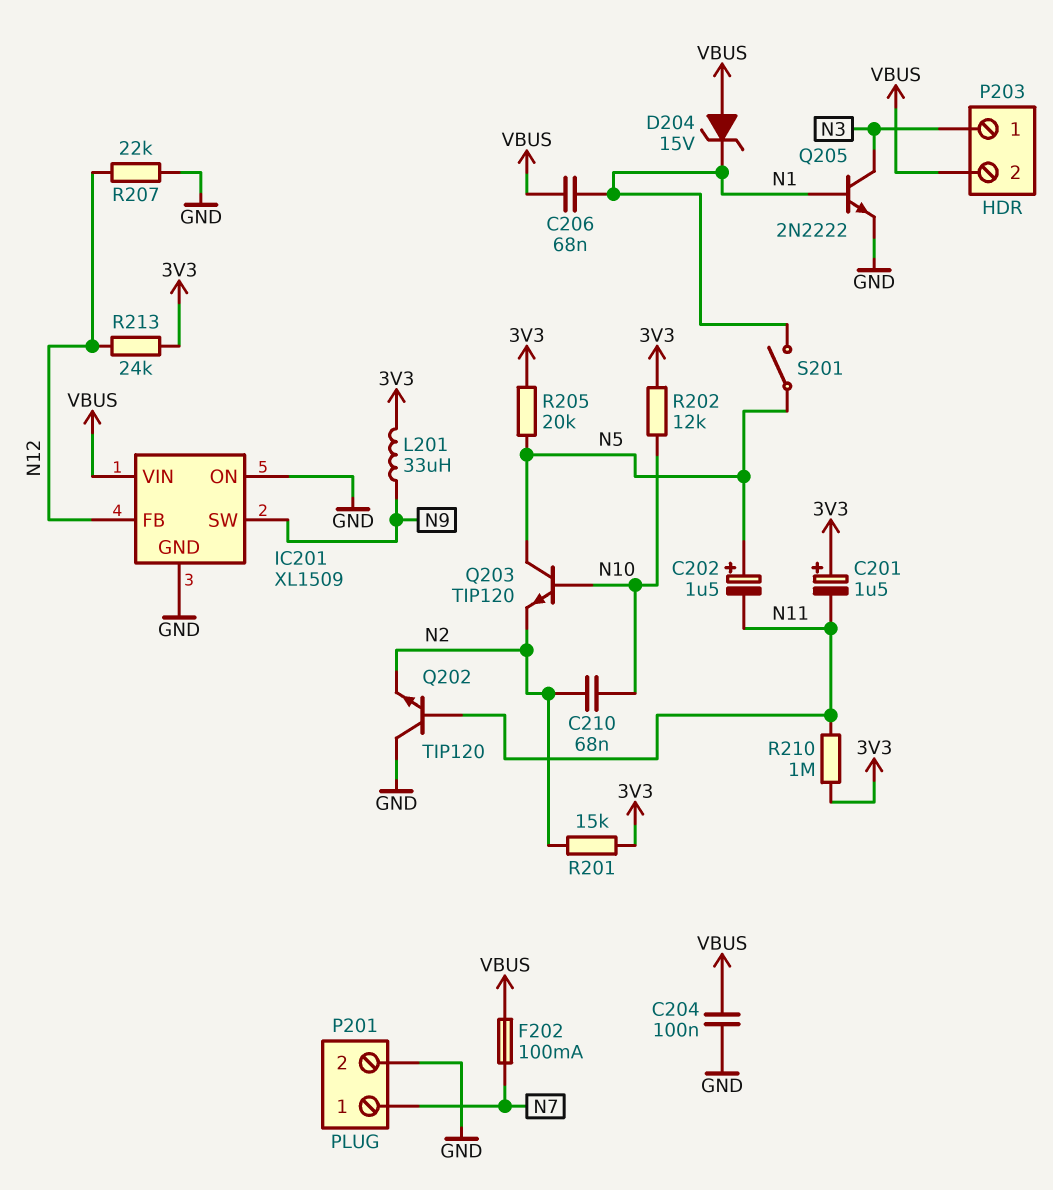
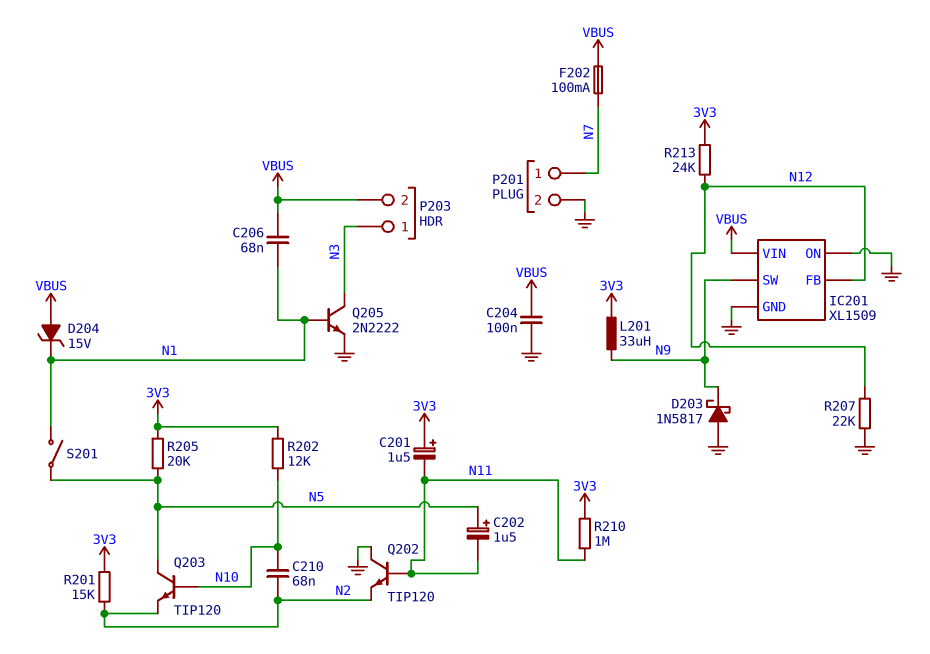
D203: none -> schottky 1N5817 (A GND, K N9)

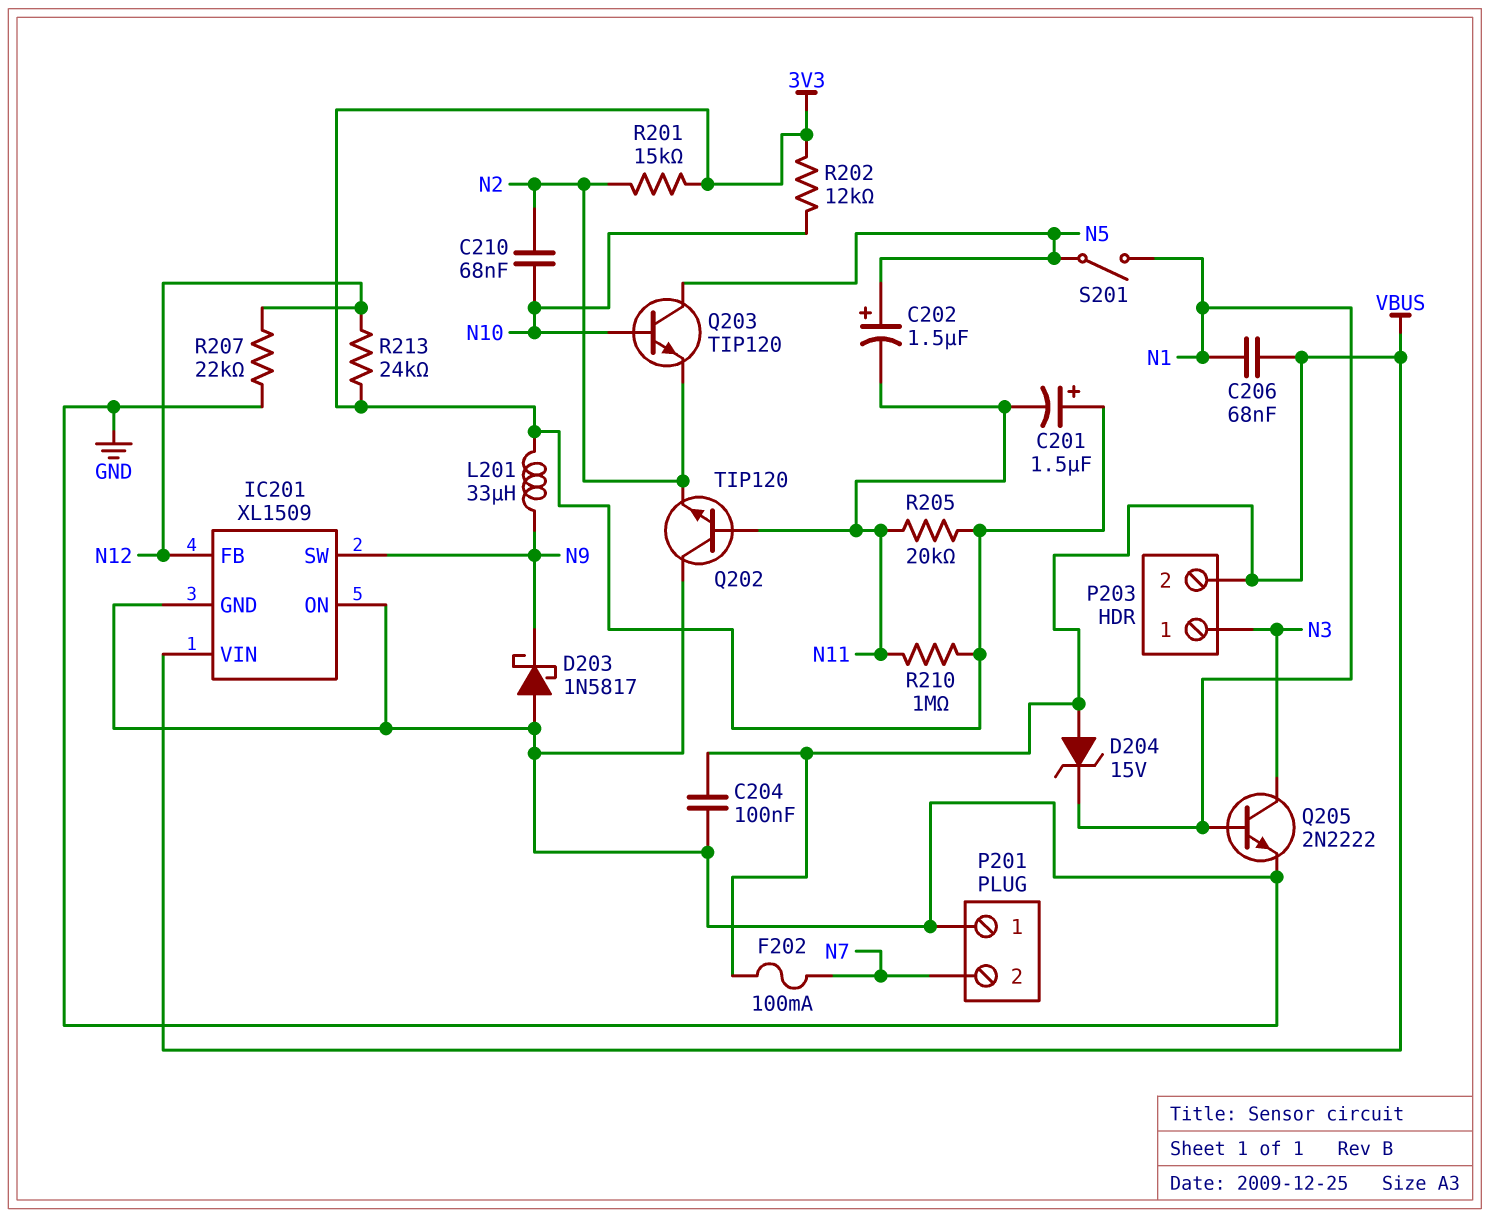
P201 pin 1: N7 -> GND
P201 pin 2: GND -> N7
R205: 20k (3V3, N5) -> 20k (3V3, N11)

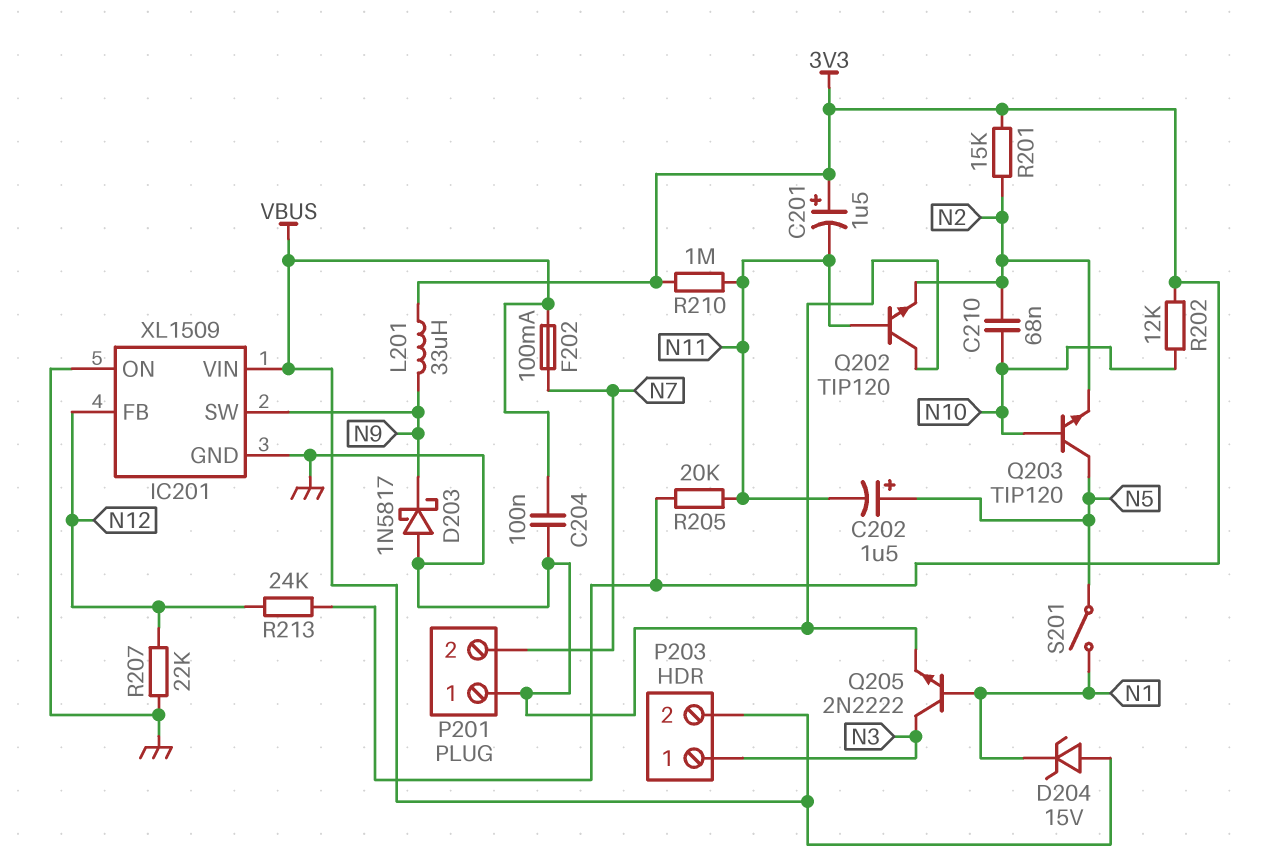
C206: 68nF (N1, VBUS) -> none

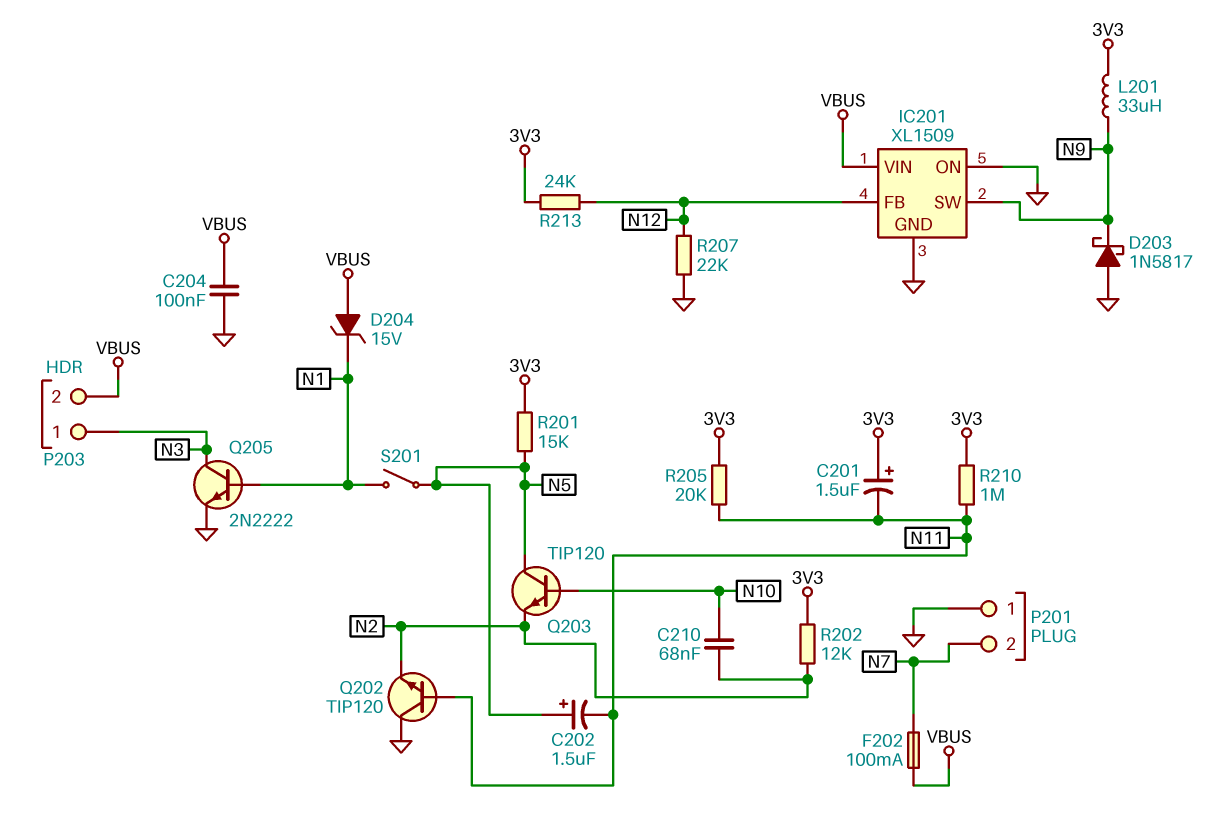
R201: 15k (3V3, N2) -> 15k (3V3, N5)
R202: 12k (3V3, N10) -> 12k (3V3, N2)

